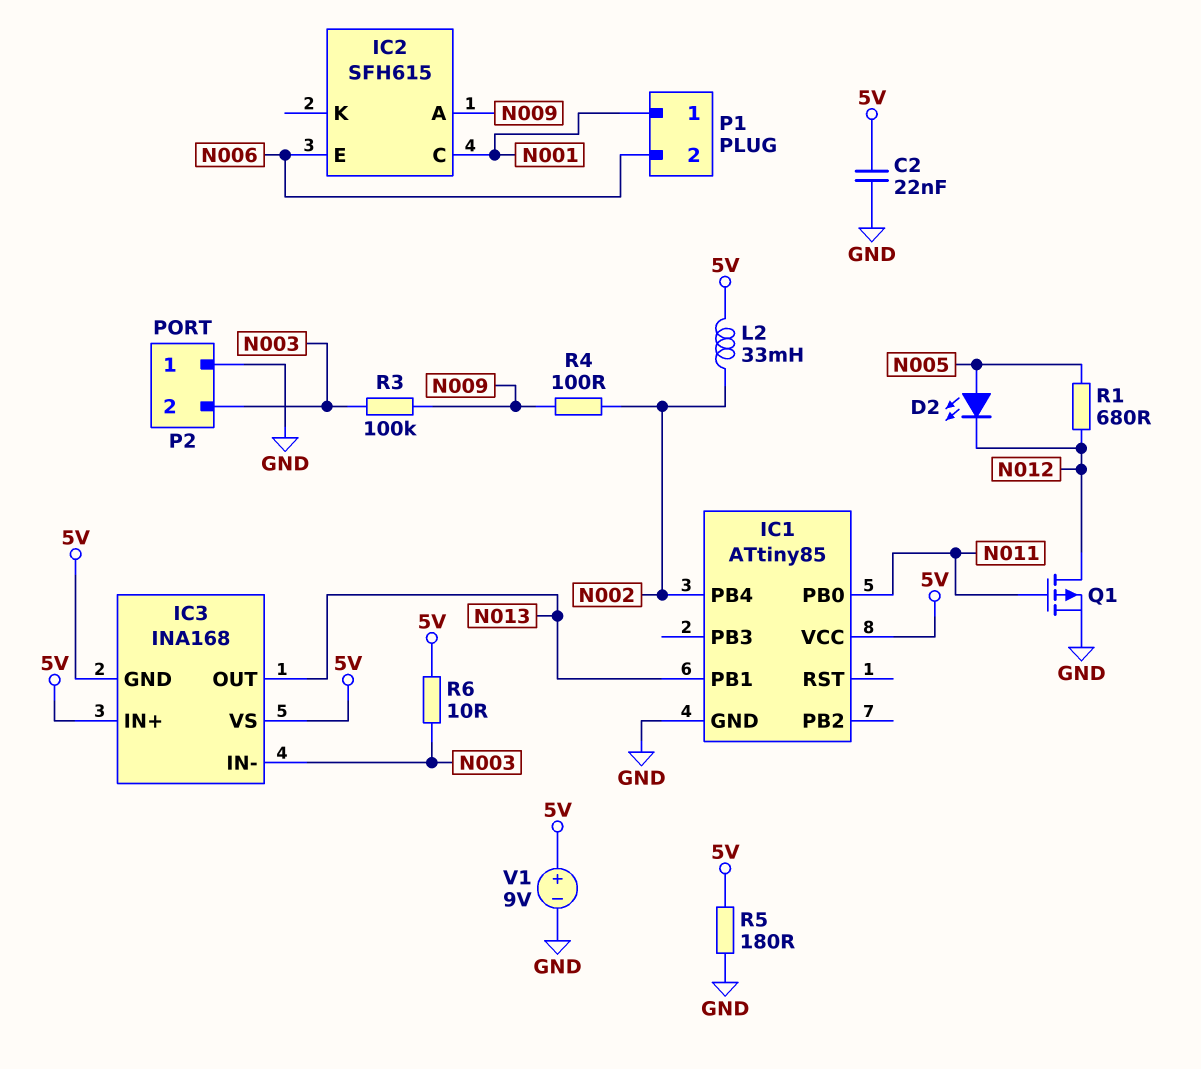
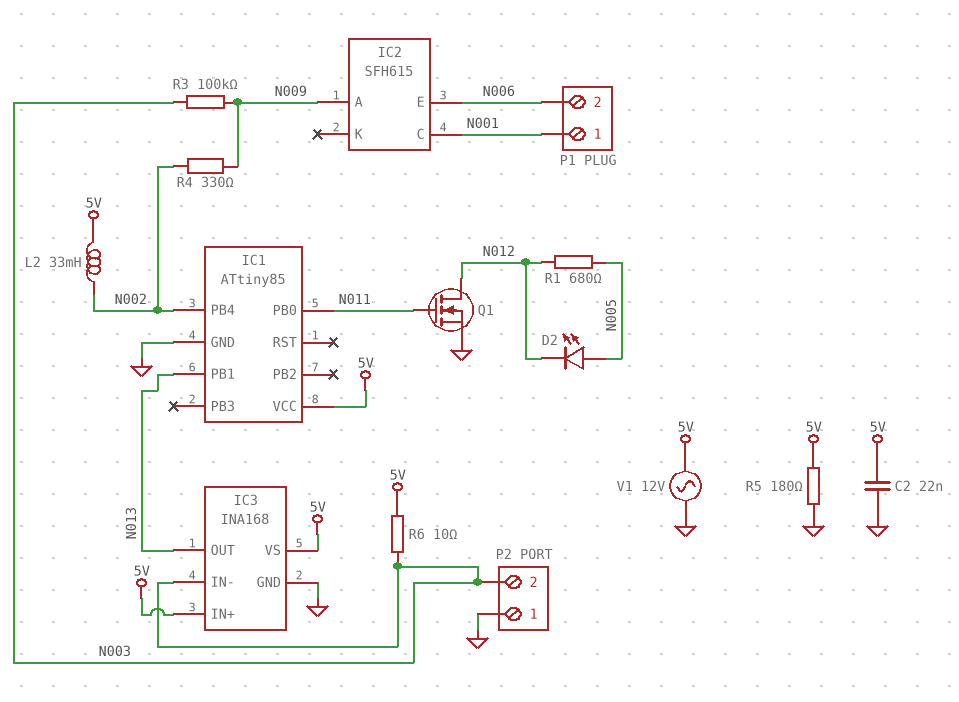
IC3 pin GND: 5V -> GND
Q1: PMOS (G N011, D N012, S GND) -> NMOS (G N011, D N012, S GND)
R4: 100 (N002, N009) -> 330 (N002, N009)
V1: 9V (plus 5V, minus GND) -> AC 12V (5V, GND)

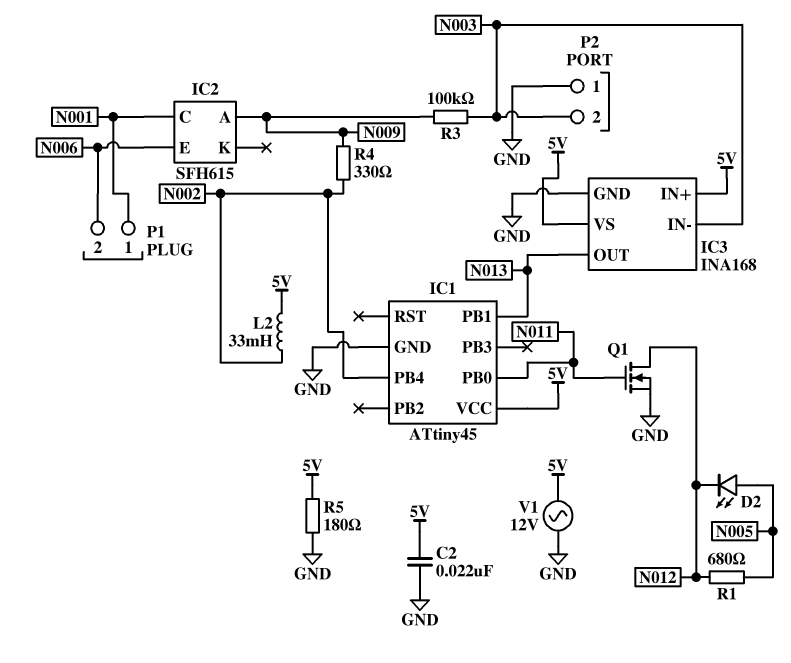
IC1: ATtiny85 -> ATtiny45
R6: 10 (5V, N003) -> none

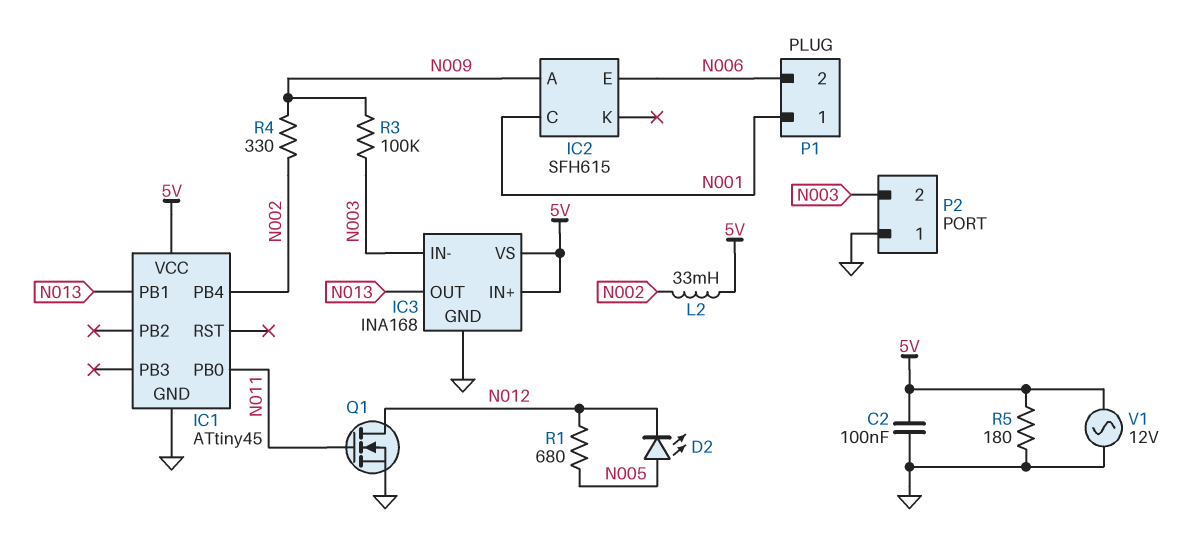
C2: 22nF (5V, GND) -> 100nF (5V, GND)

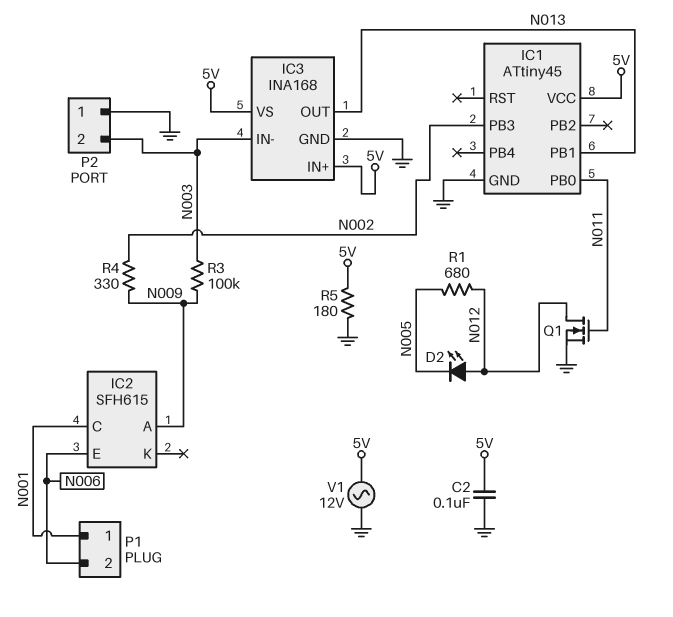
D2: LED (A N005, K N012) -> LED (A N012, K N005)
IC1 pin PB3: none -> N002
IC1 pin PB4: N002 -> none
L2: 33mH (5V, N002) -> none

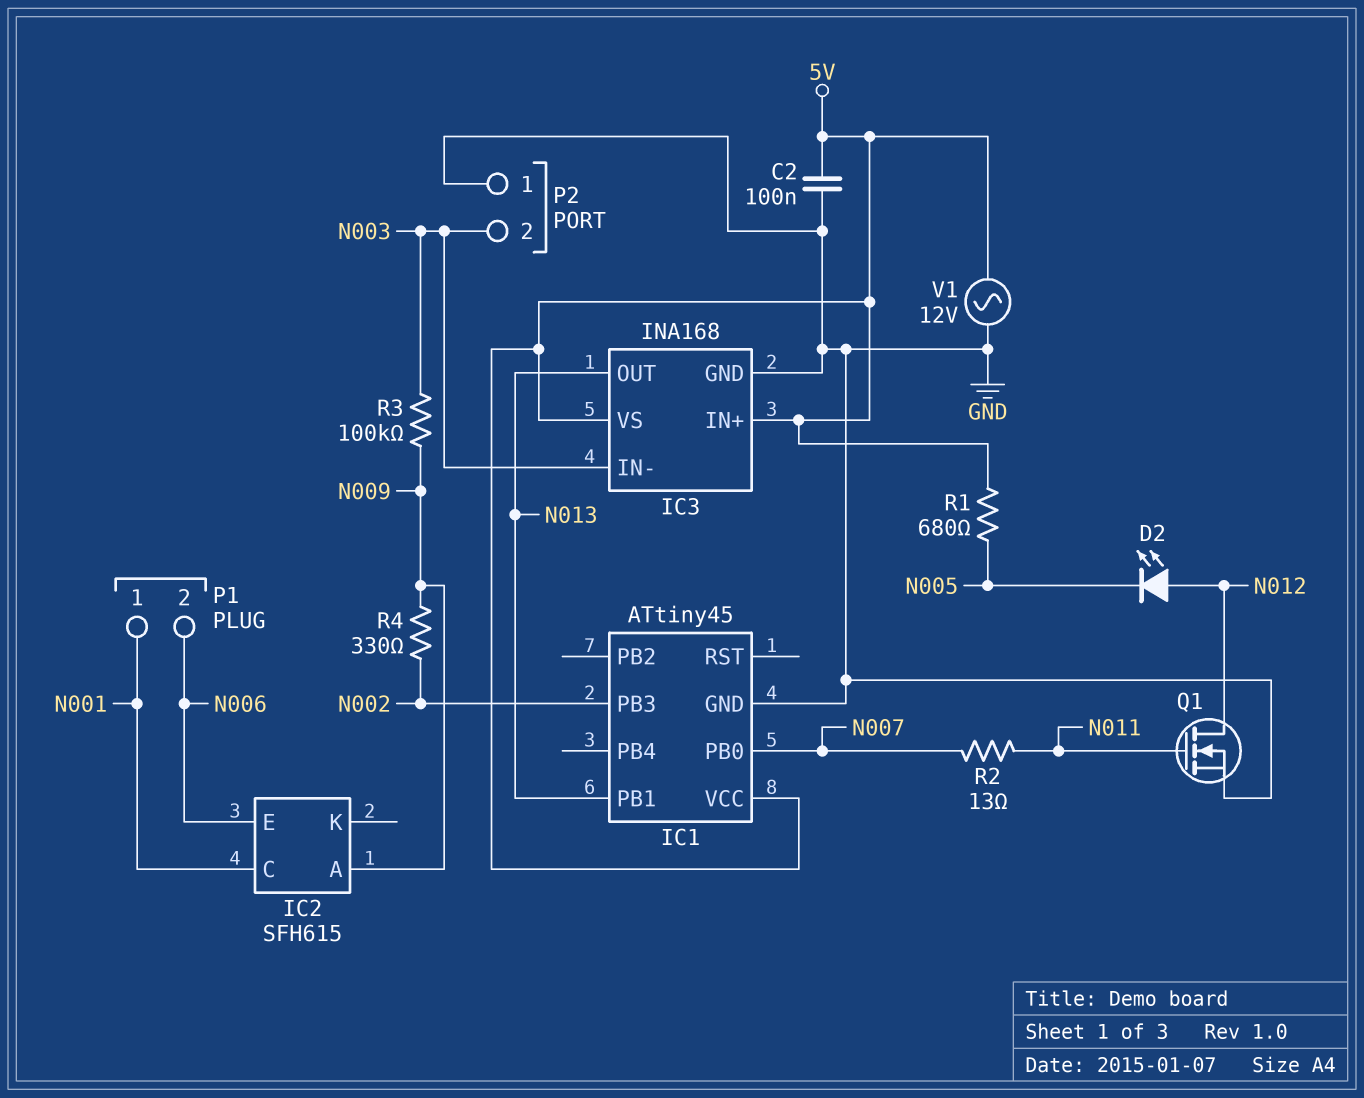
IC1 pin PB0: N011 -> N007
R1: 680 (N005, N012) -> 680 (5V, N005)
R2: none -> 13 (N007, N011)
R5: 180 (5V, GND) -> none

